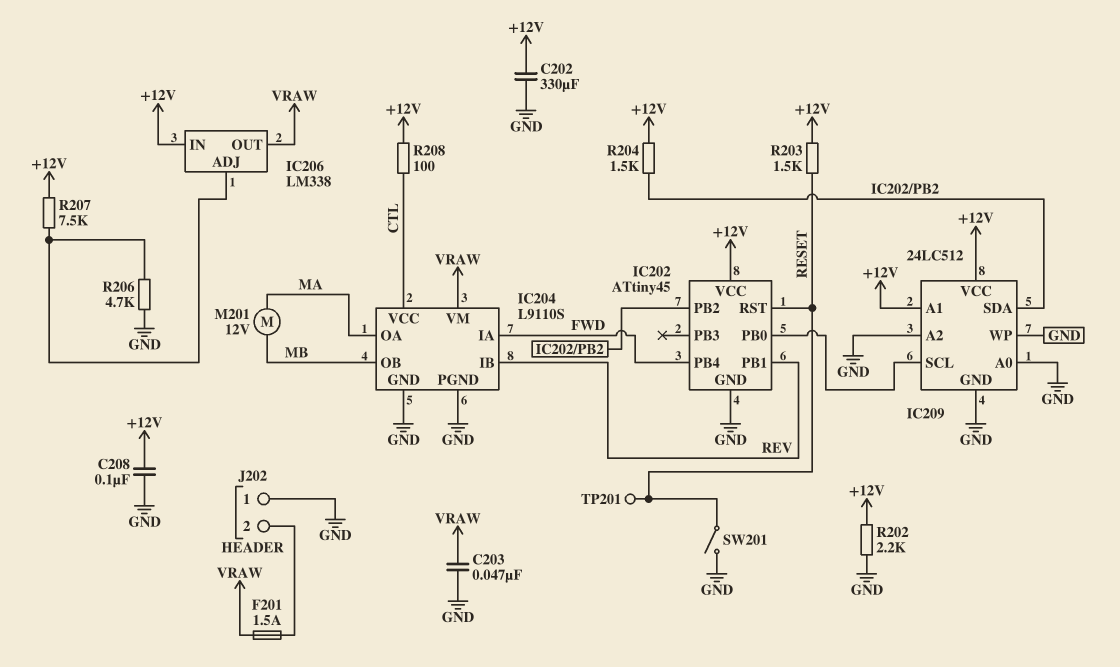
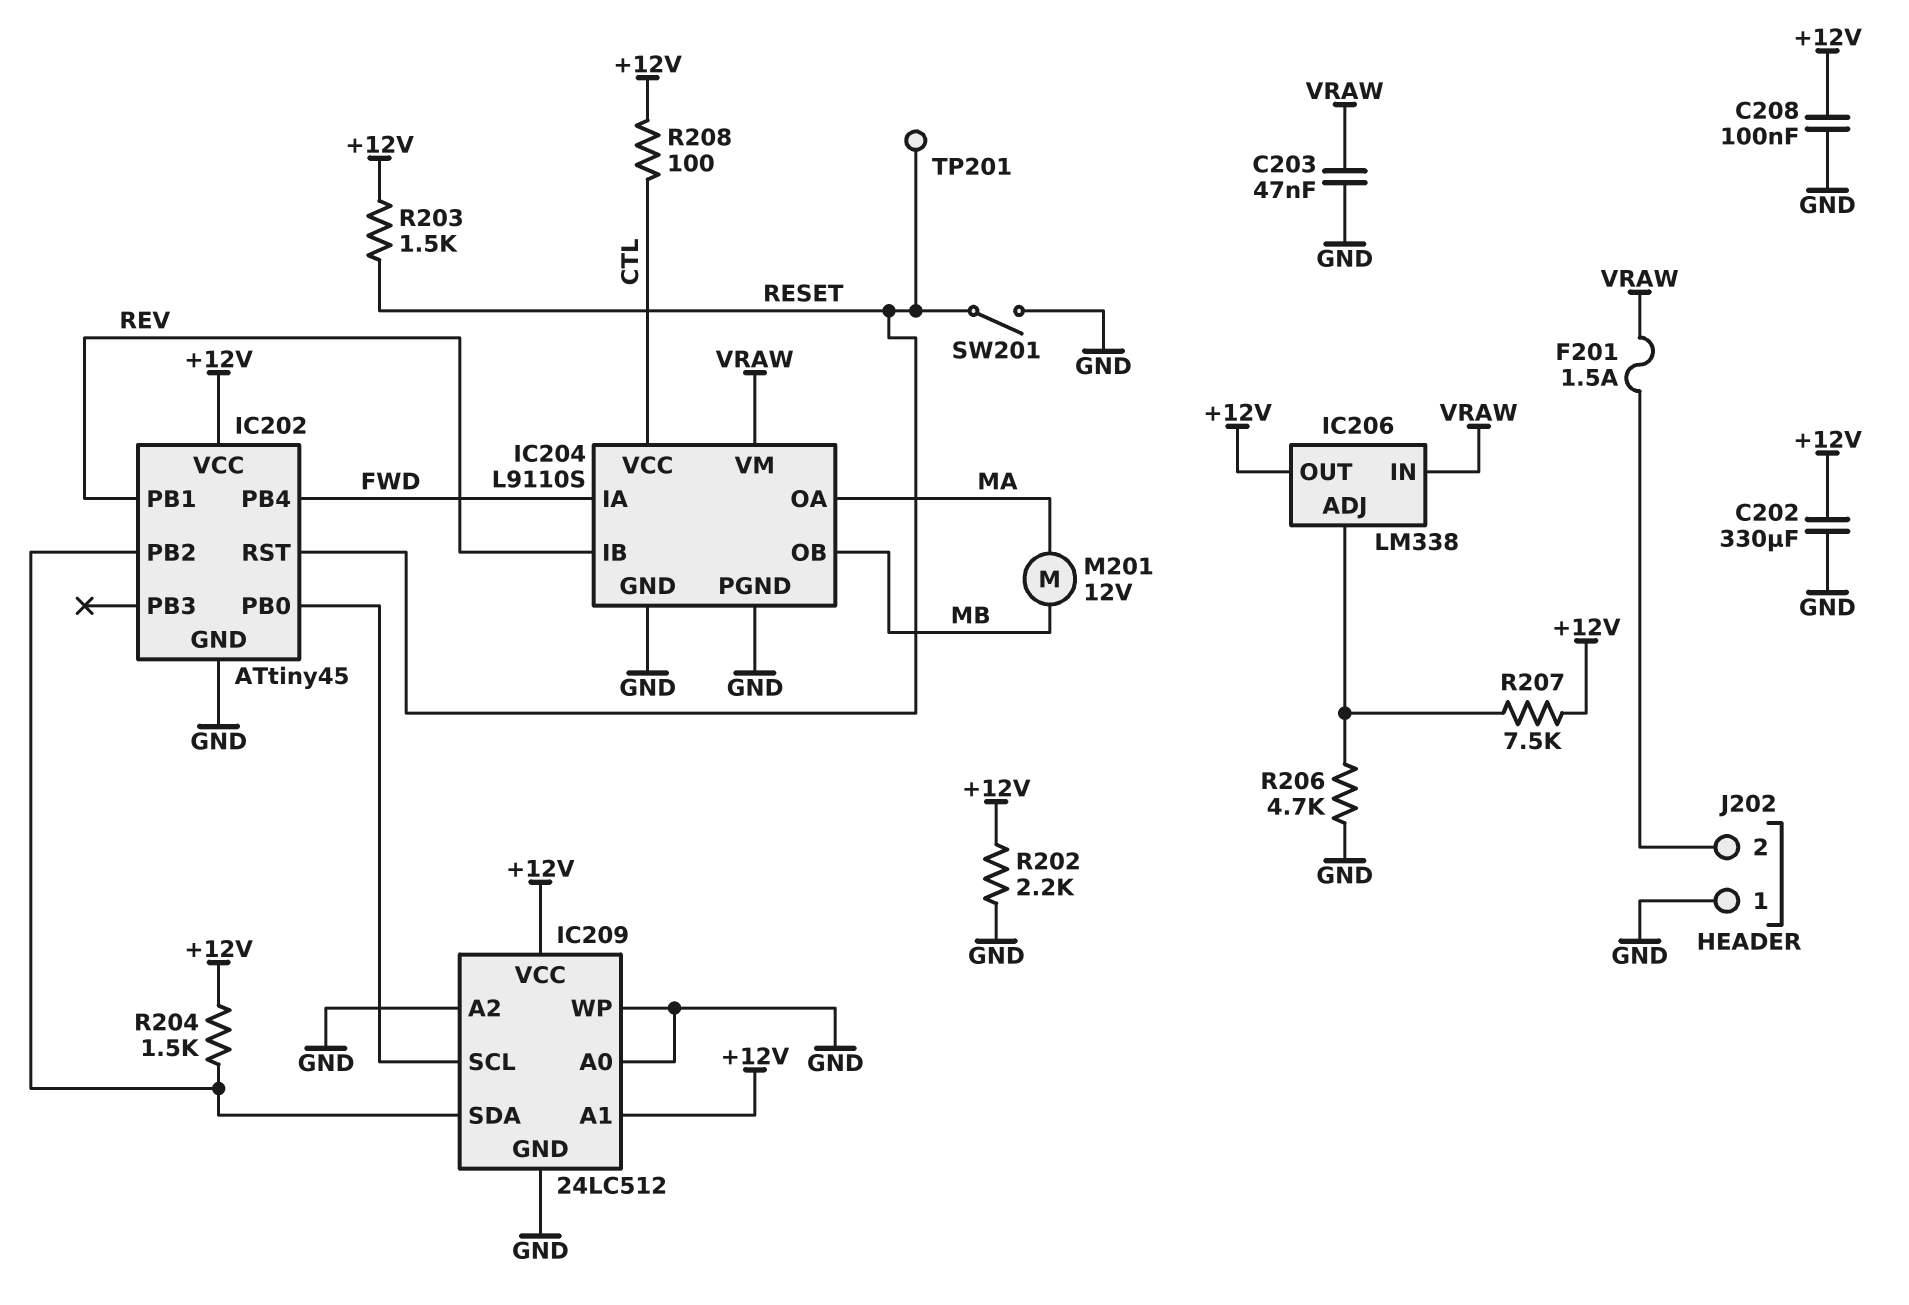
IC206 pin IN: +12V -> VRAW
IC206 pin OUT: VRAW -> +12V

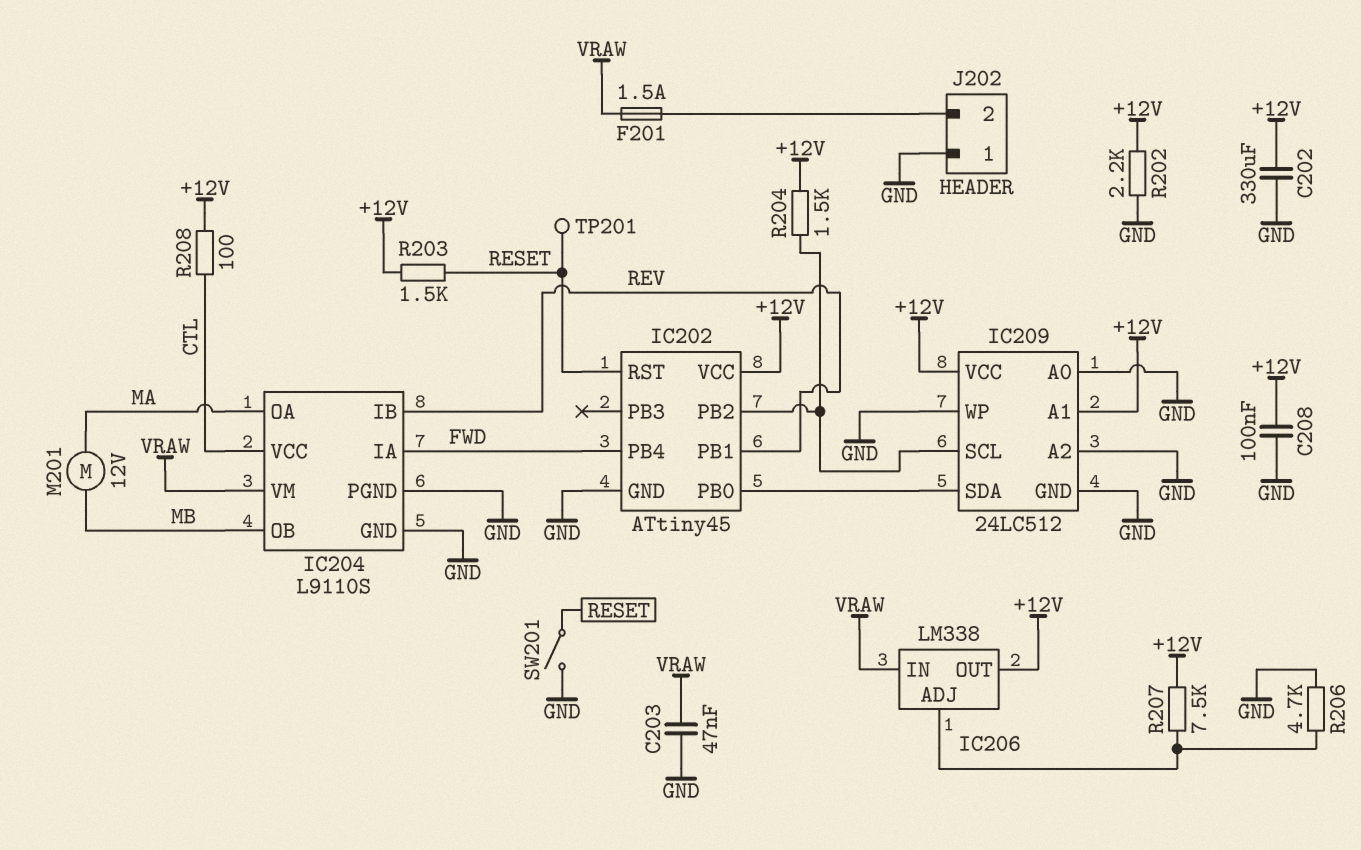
IC209 pin SCL: IC202/PB0 -> IC202/PB2
IC209 pin SDA: IC202/PB2 -> IC202/PB0

